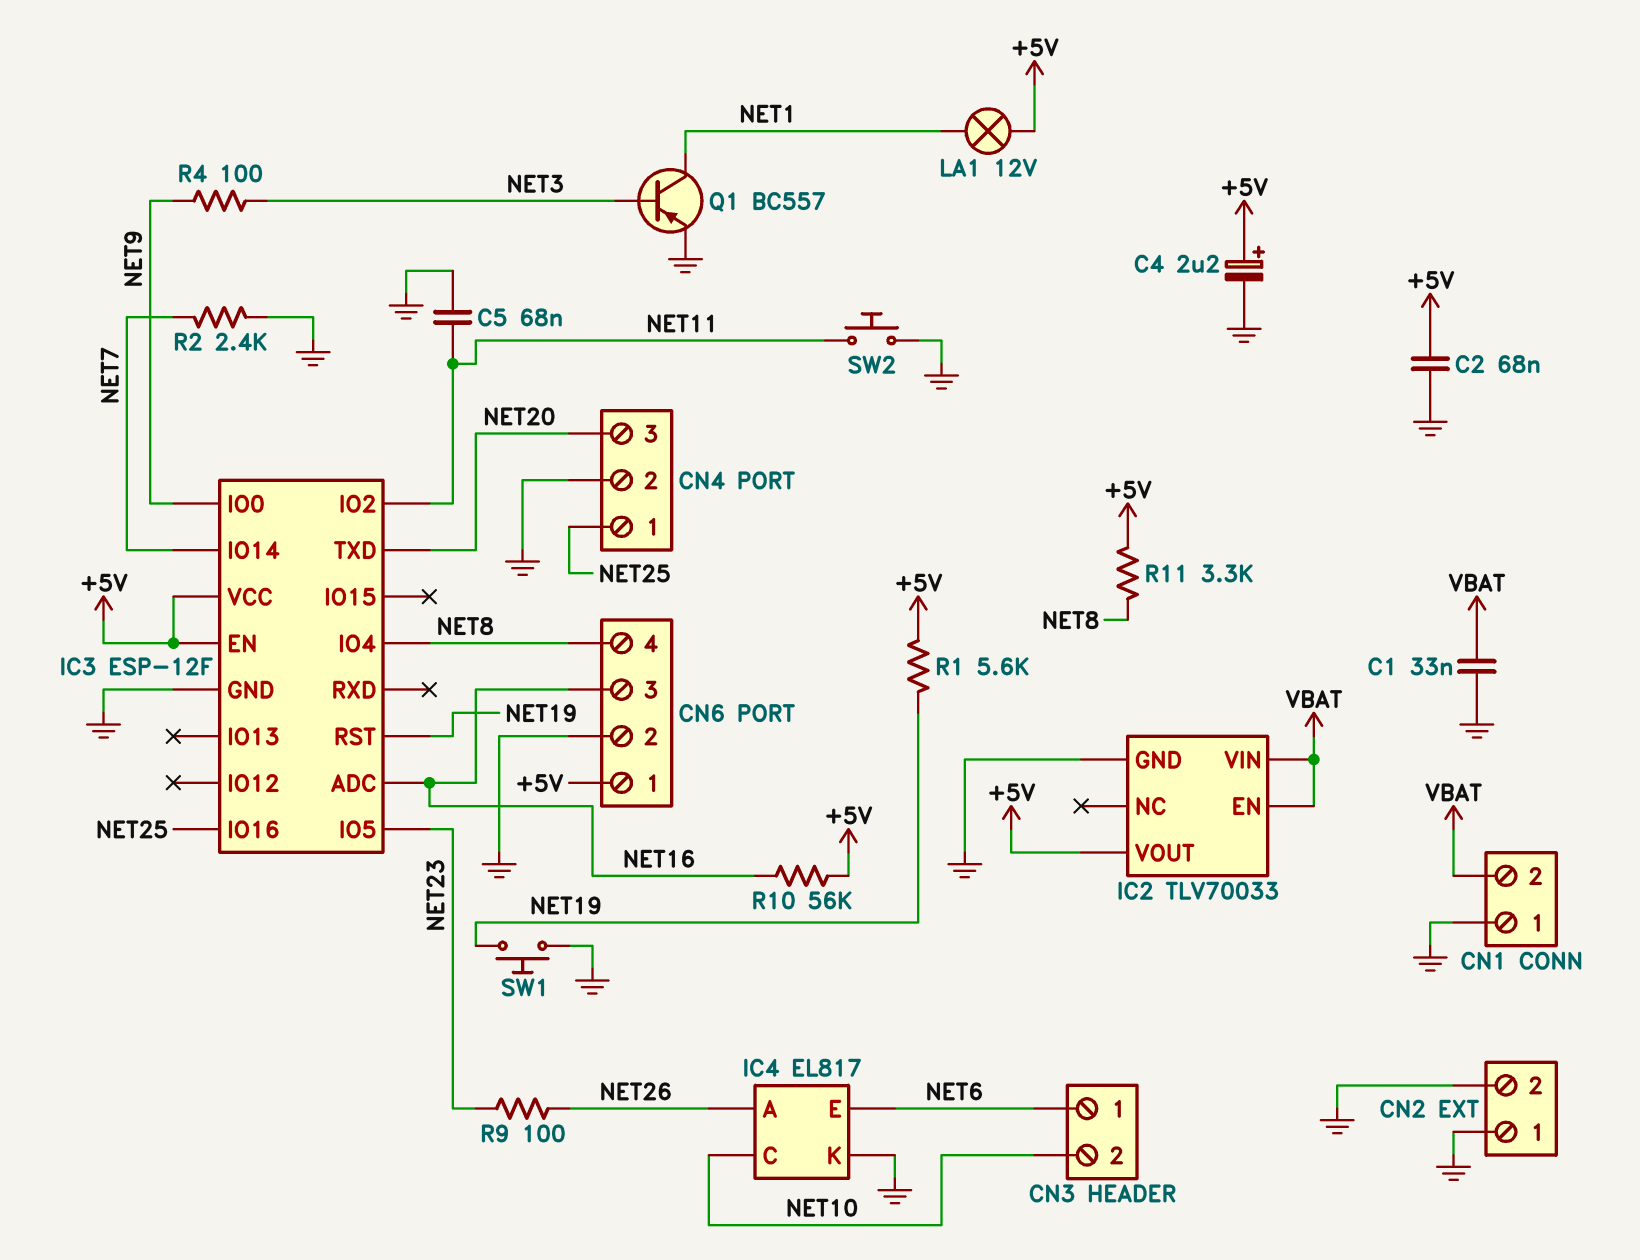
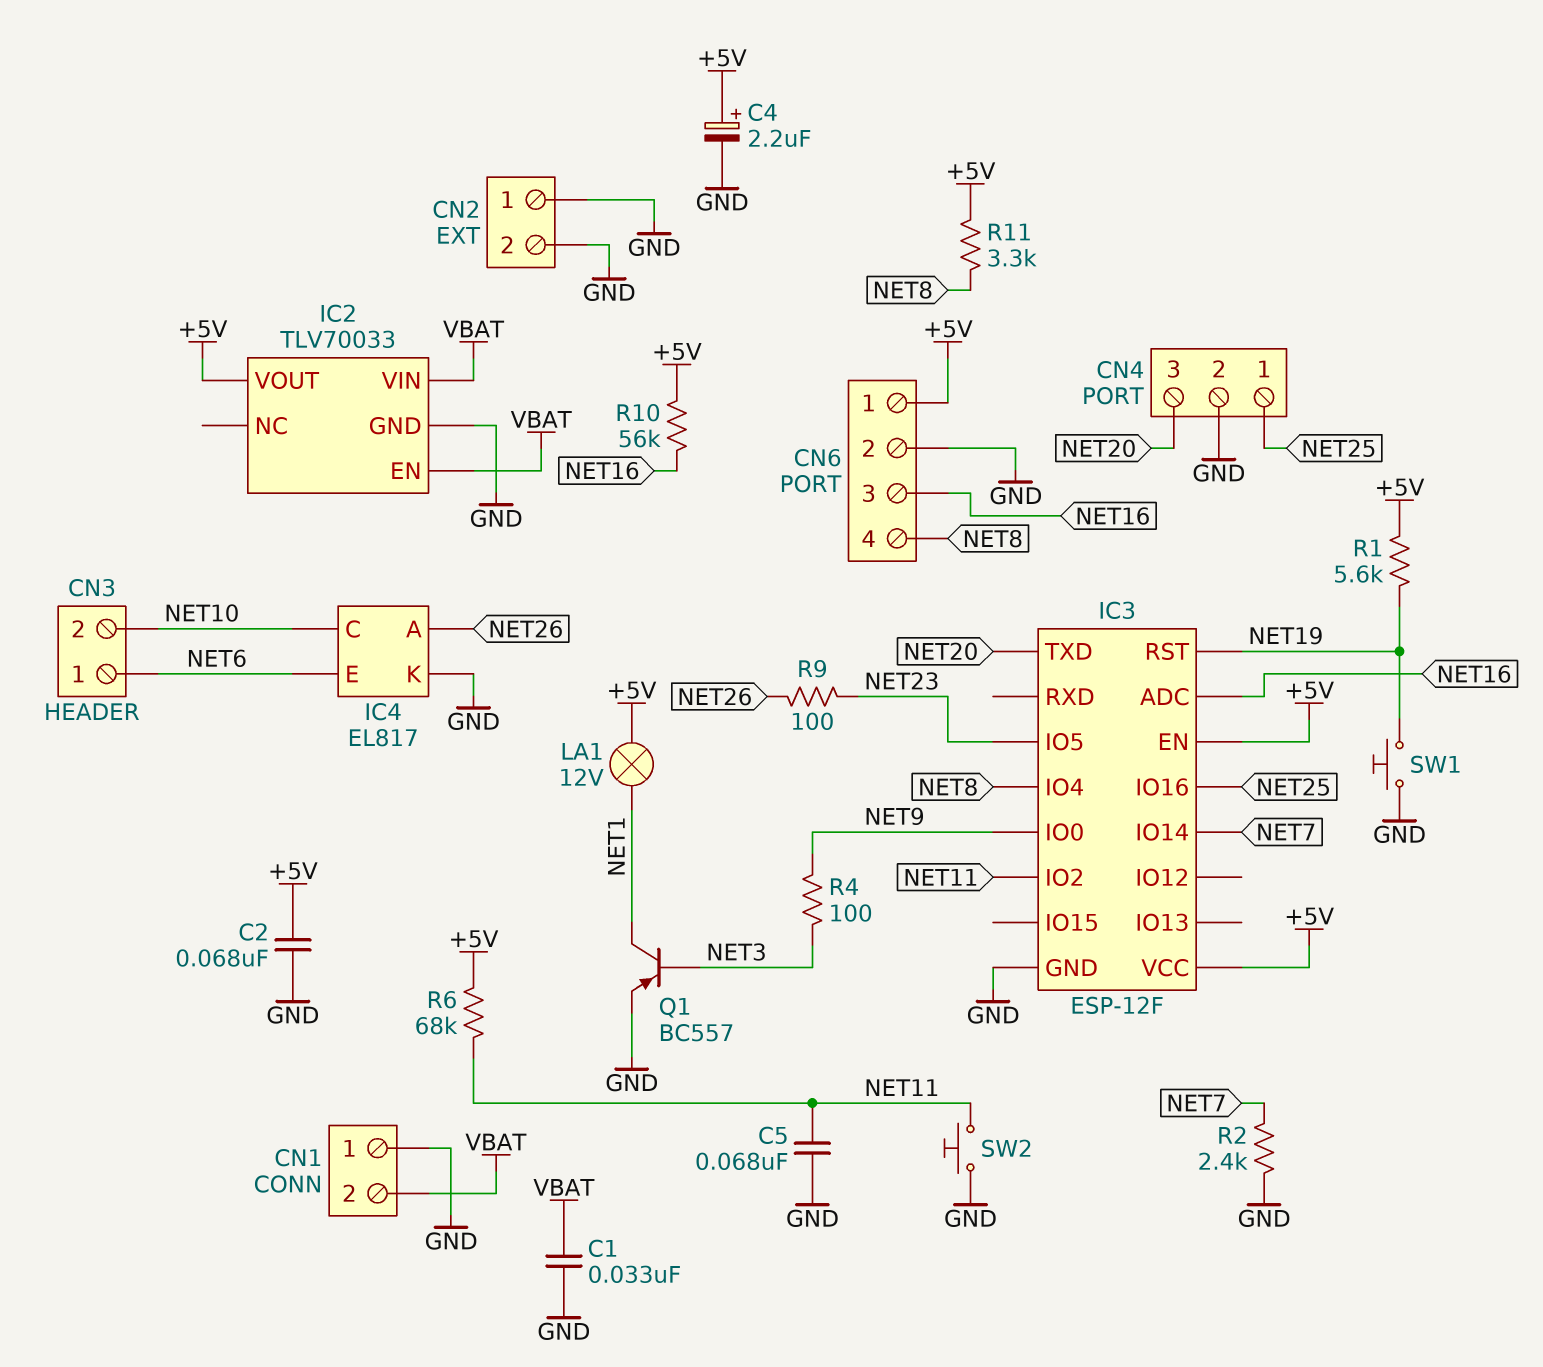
R6: none -> 68k (+5V, NET11)

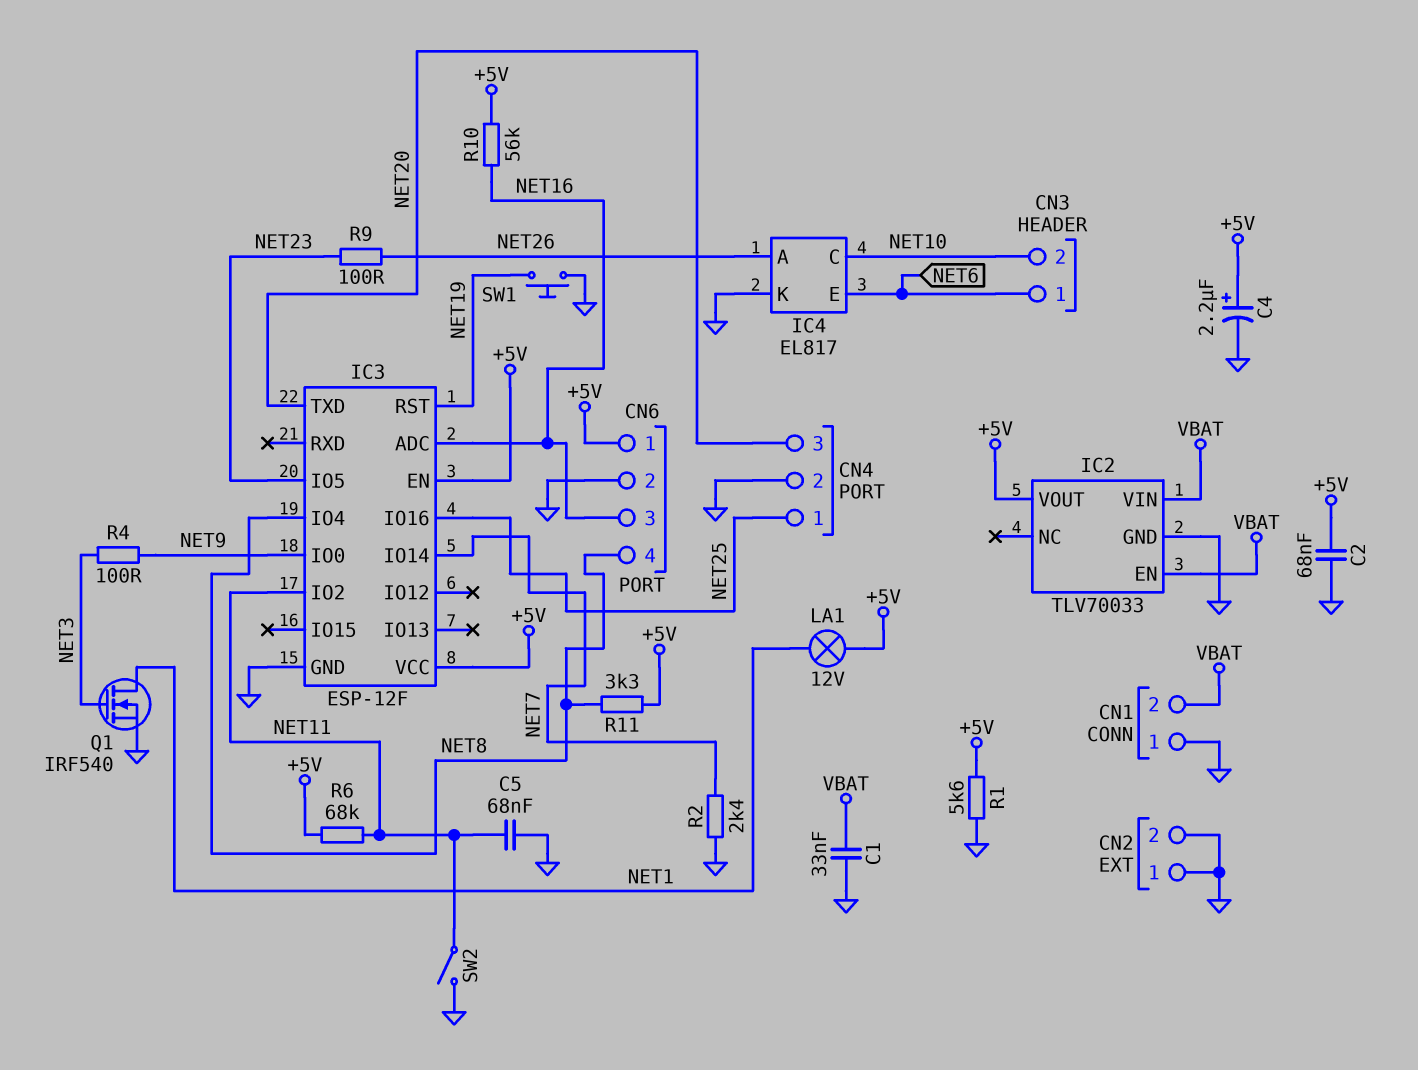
Q1: PNP BC557 (B NET3, C NET1, E GND) -> NMOS IRF540 (G NET3, D NET1, S GND)
R1: 5.6k (+5V, NET19) -> 5.6k (+5V, GND)
SW2: button (GND, NET11) -> switch (GND, NET11)

